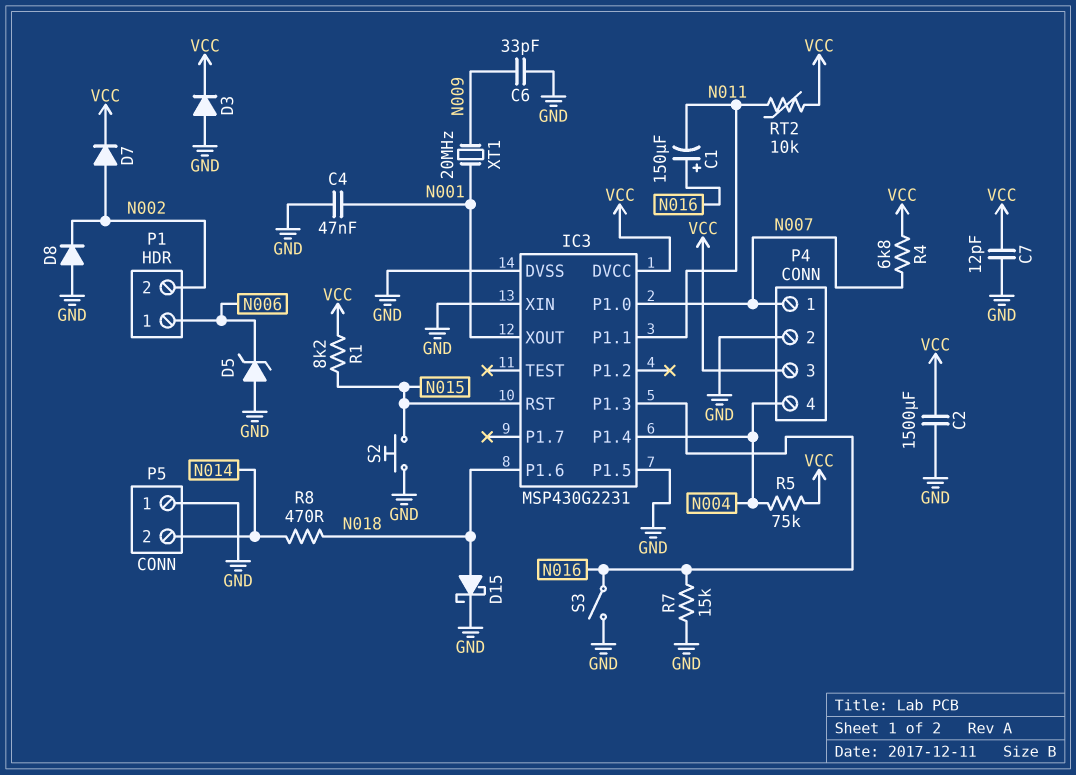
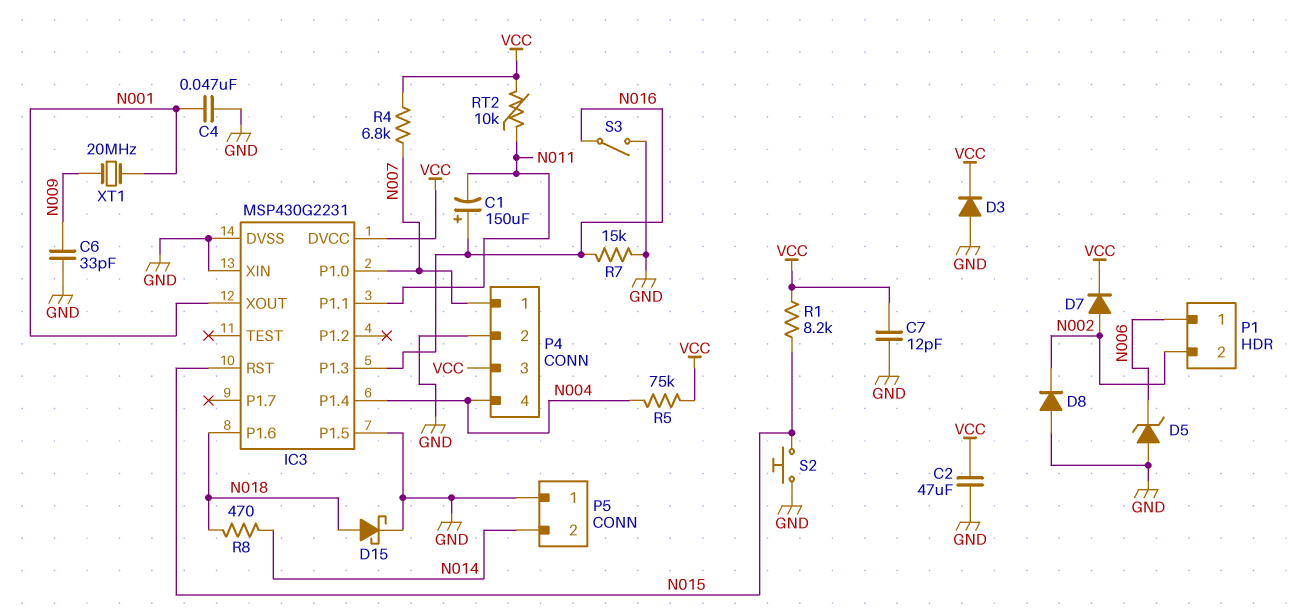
C2: 1500uF (GND, VCC) -> 47uF (GND, VCC)

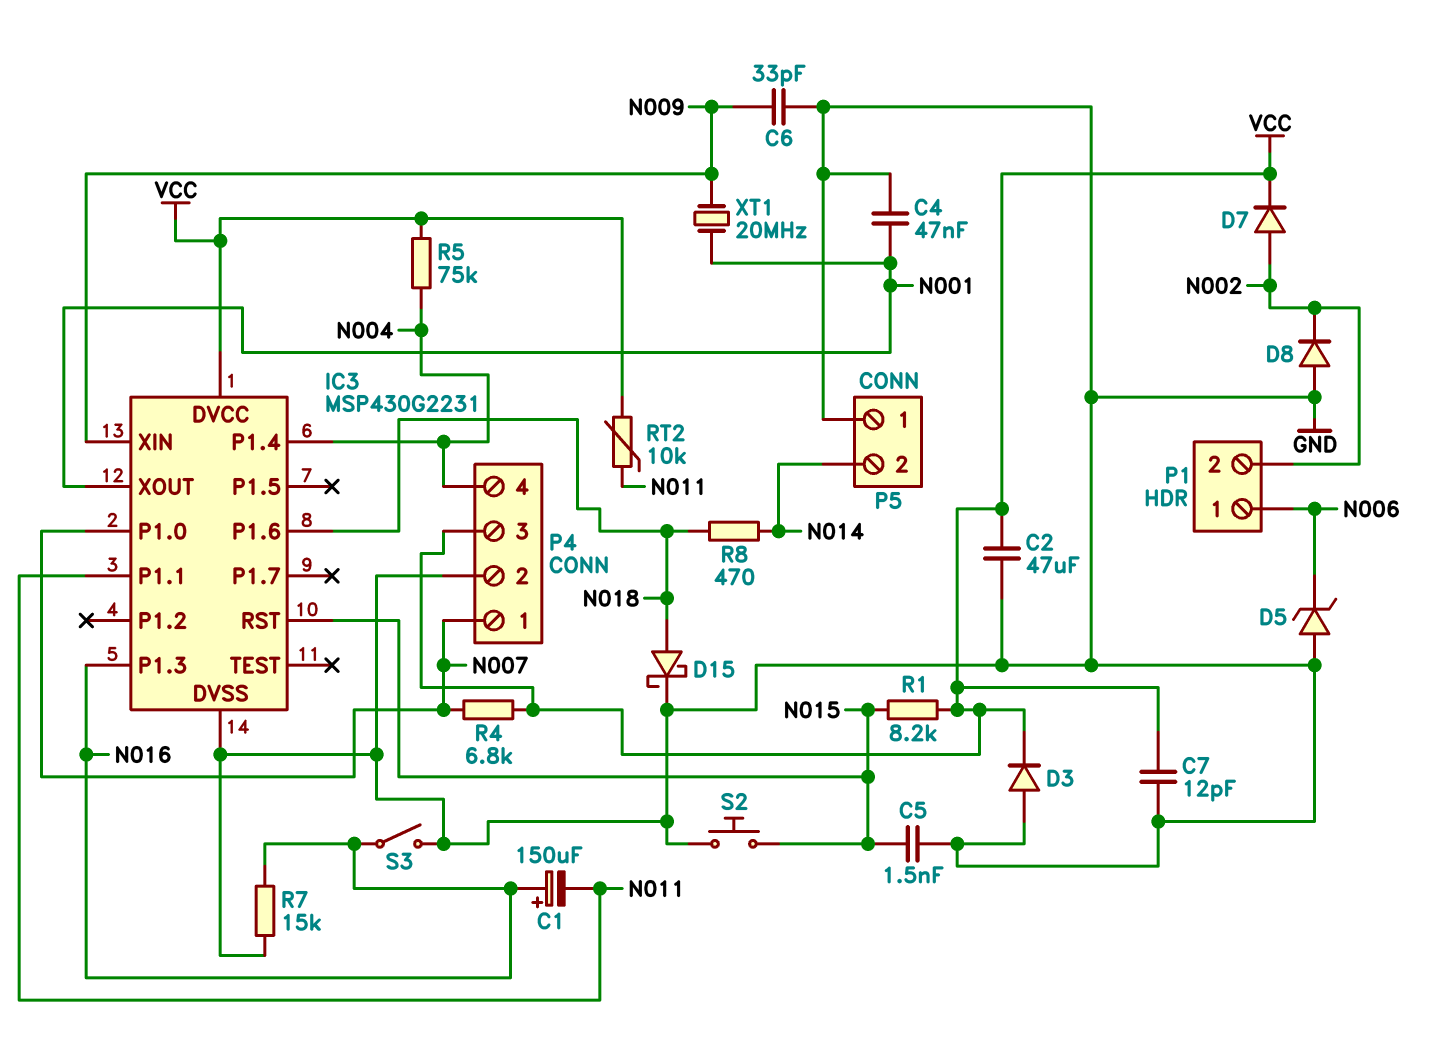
C5: none -> 1.5nF (GND, N015)
IC3 pin P1.5: GND -> none
IC3 pin XIN: GND -> N009

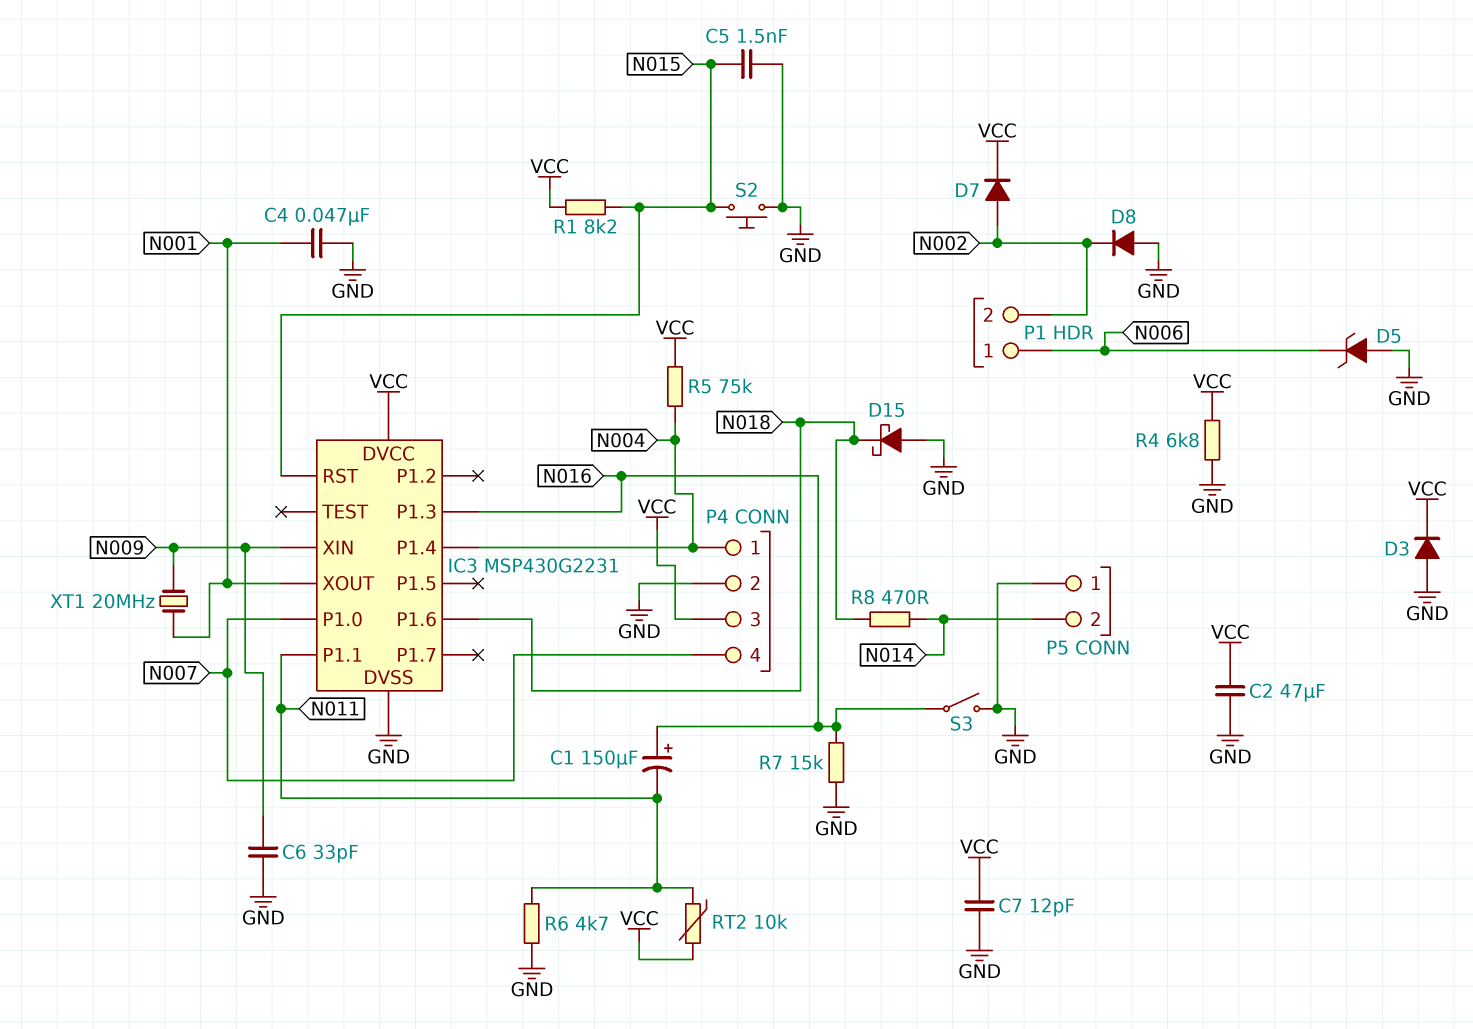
D15: schottky (A N018, K GND) -> schottky (A GND, K N018)
P4 pin 1: N007 -> N004
P4 pin 4: N004 -> N007
R4: 6.8k (N007, VCC) -> 6.8k (GND, VCC)
R6: none -> 4.7k (GND, N011)

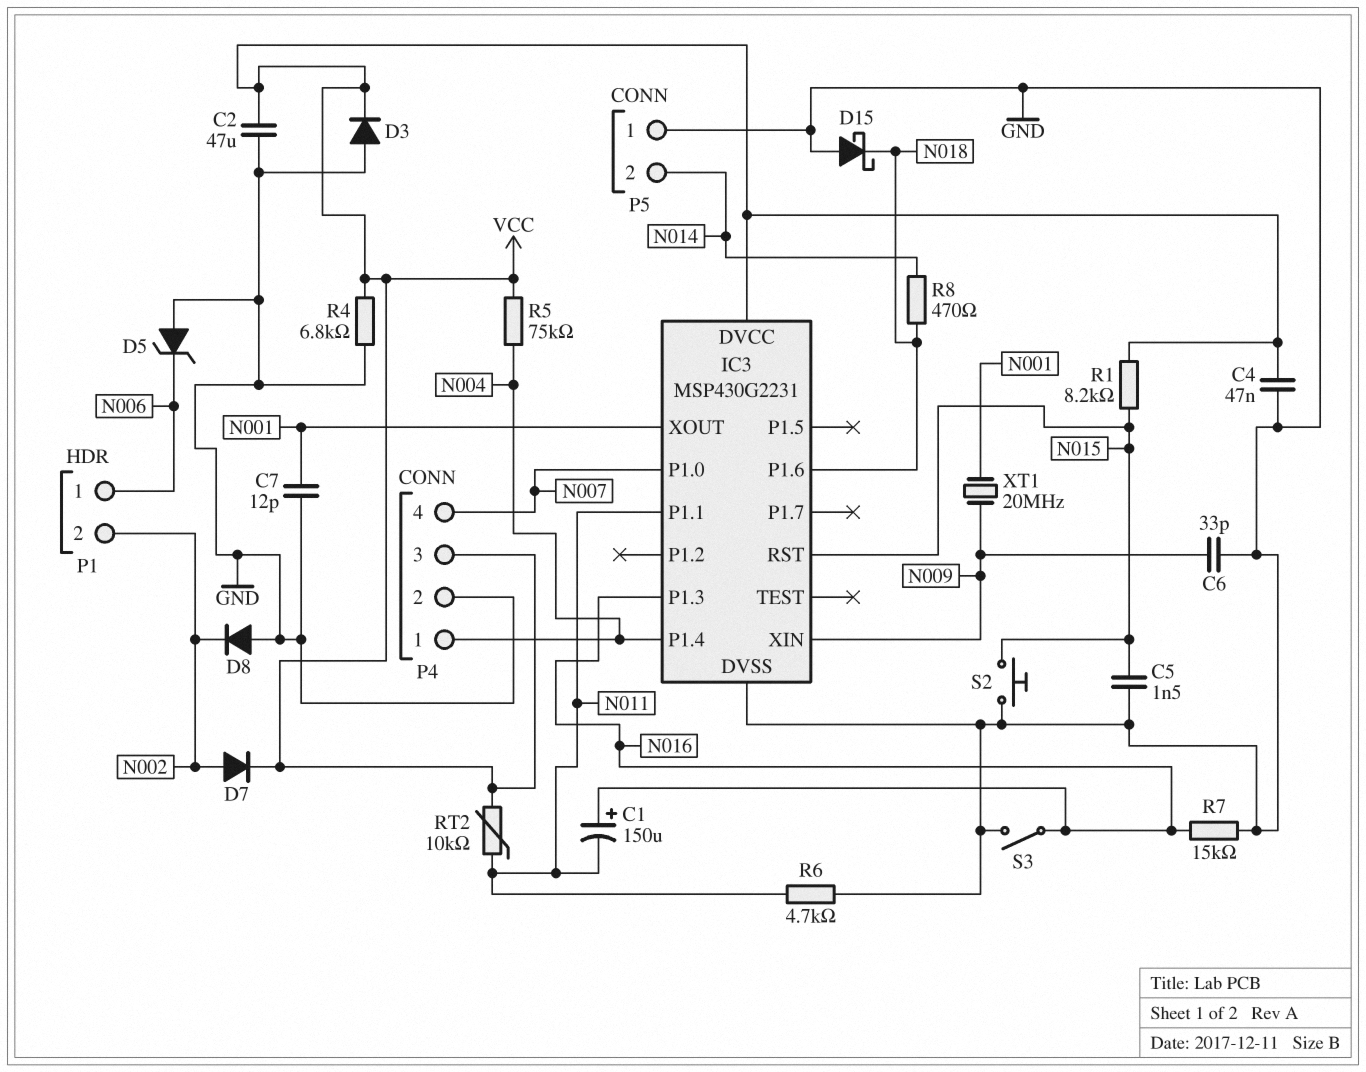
C4: 47nF (GND, N001) -> 47nF (GND, VCC)
C7: 12pF (GND, VCC) -> 12pF (GND, N001)

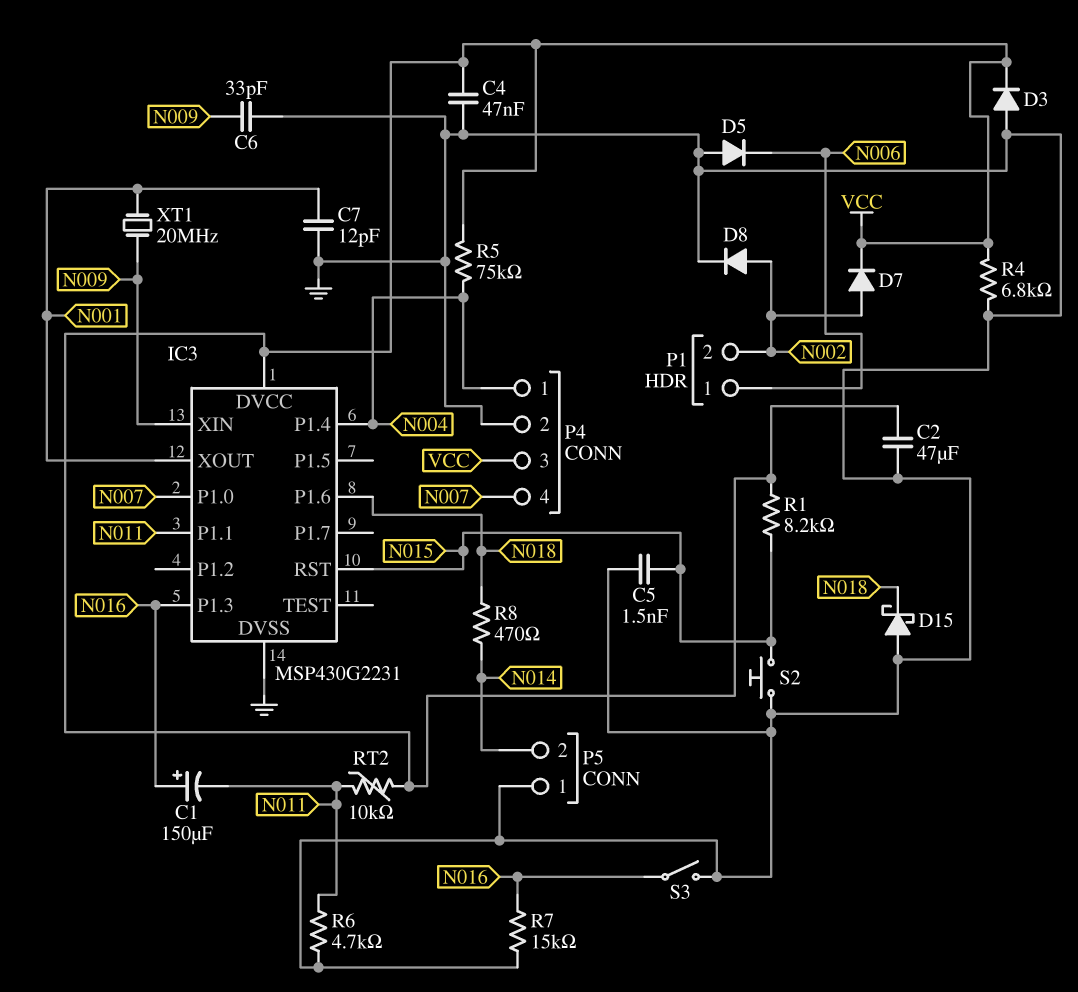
D5: zener (A GND, K N006) -> diode (A GND, K N006)
D8: diode (A GND, K N002) -> diode (A N002, K GND)

